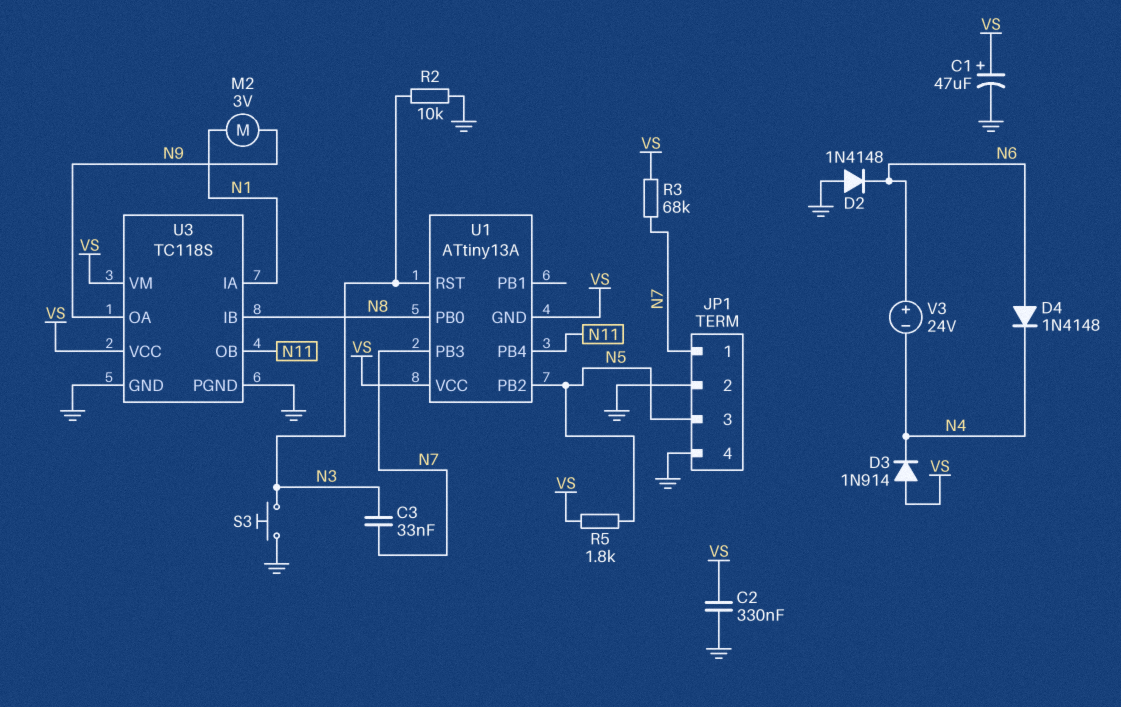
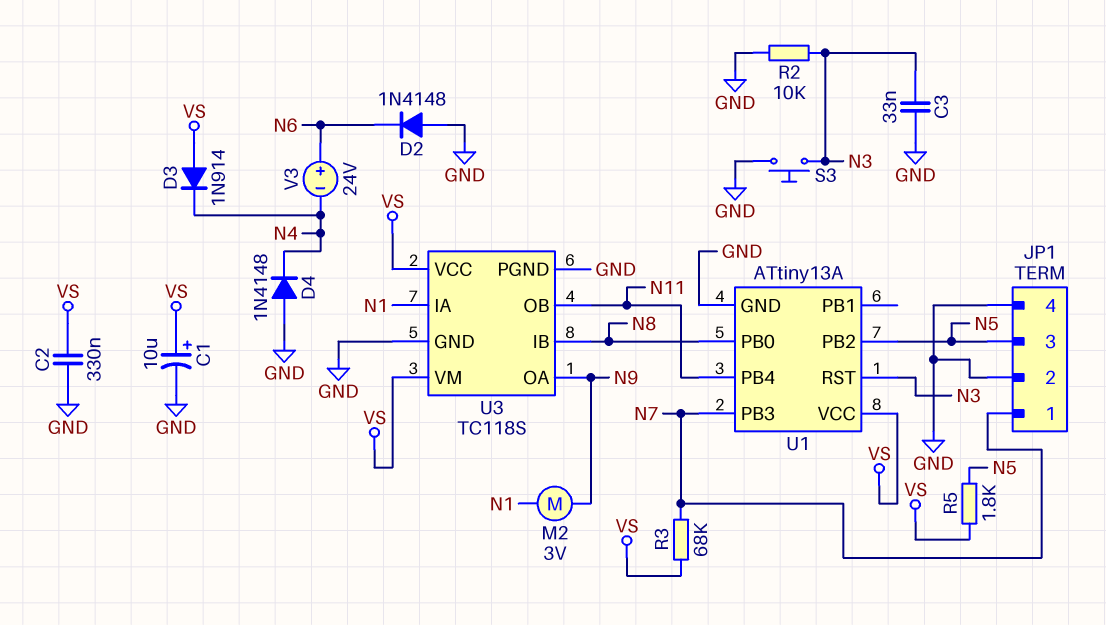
C1: 47uF (plus VS, minus GND) -> 10uF (plus VS, minus GND)
C3: 33nF (N3, N7) -> 33nF (GND, N3)
D4: diode 1N4148 (A N6, K N4) -> diode 1N4148 (A GND, K N4)
U1 pin GND: VS -> GND

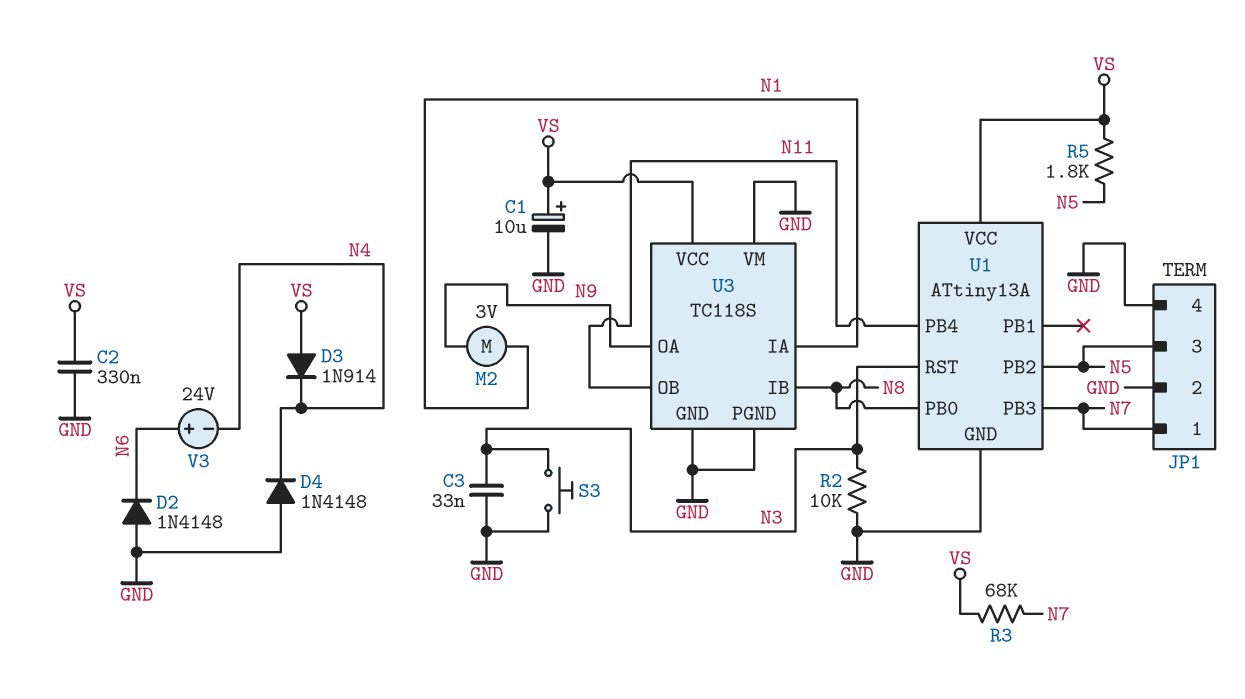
U3 pin VM: VS -> GND

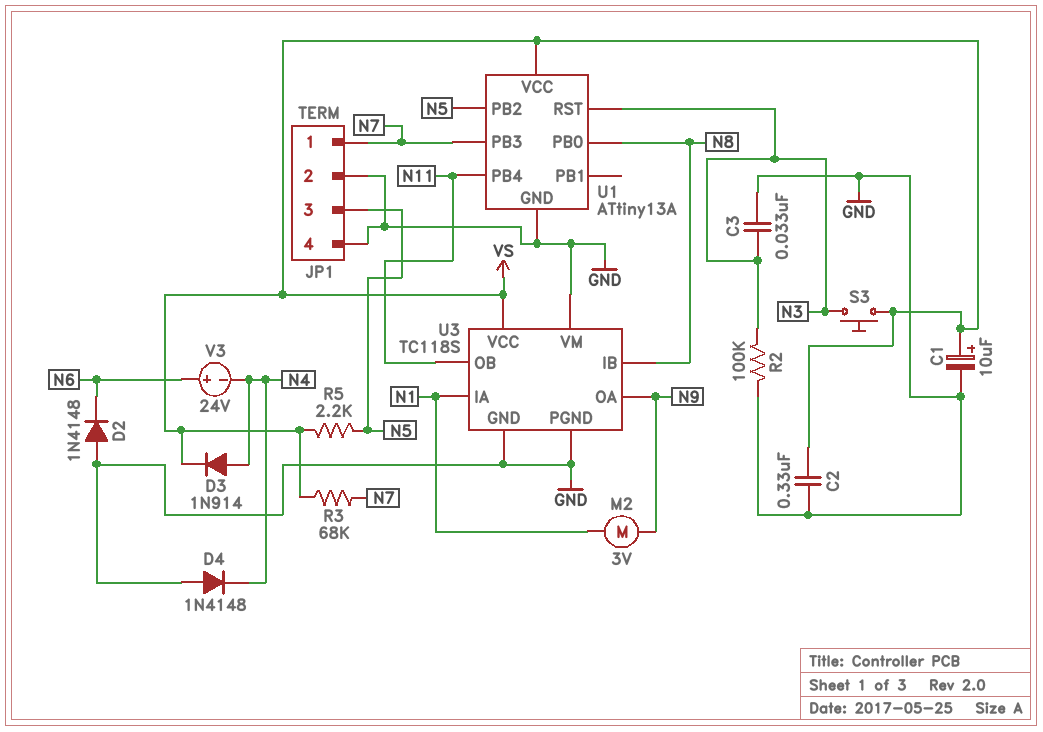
D3: diode 1N914 (A VS, K N4) -> diode 1N914 (A N4, K VS)
R2: 10k (GND, N3) -> 100k (GND, N3)
R5: 1.8k (N5, VS) -> 2.2k (N5, VS)
S3: button (GND, N3) -> button (N3, VS)

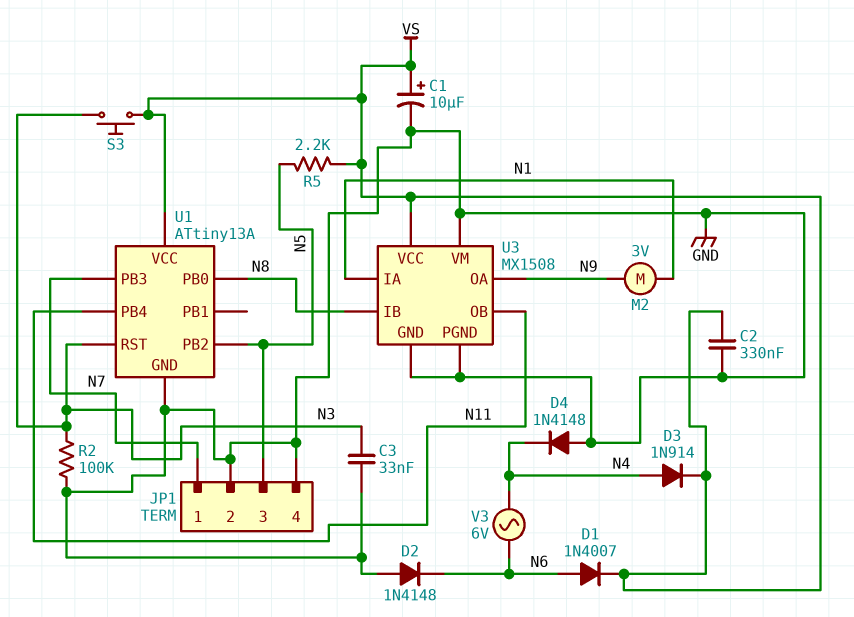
D1: none -> diode 1N4007 (A N6, K VS)
R3: 68k (N7, VS) -> none
U3: TC118S -> MX1508
V3: 24V (plus N6, minus N4) -> AC 6V (N4, N6)

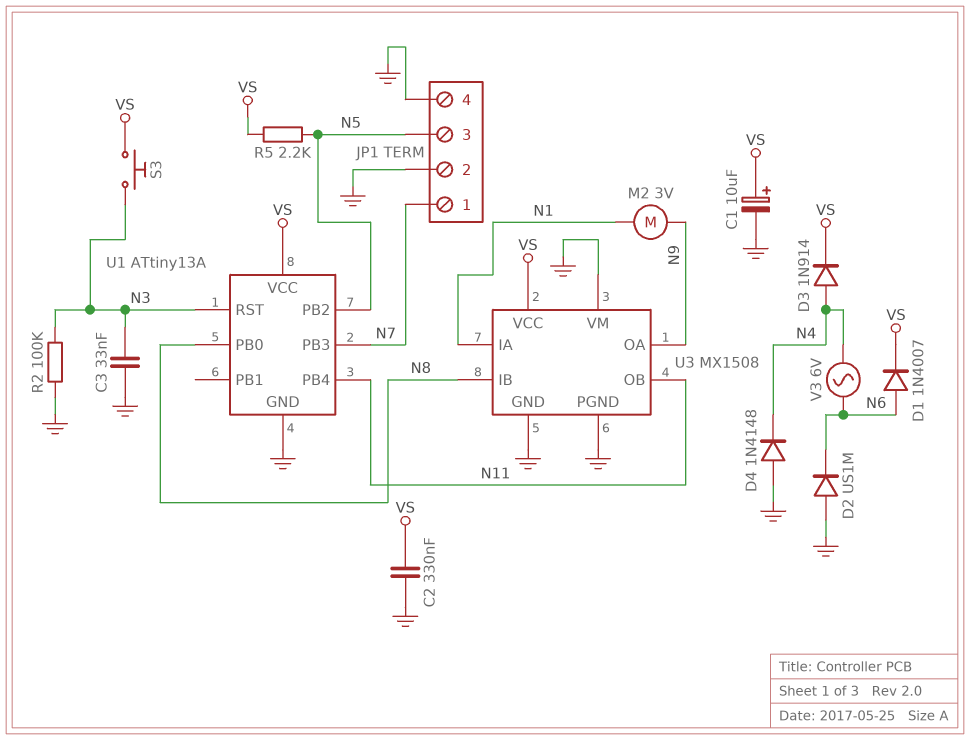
D2: diode 1N4148 (A GND, K N6) -> diode US1M (A GND, K N6)

